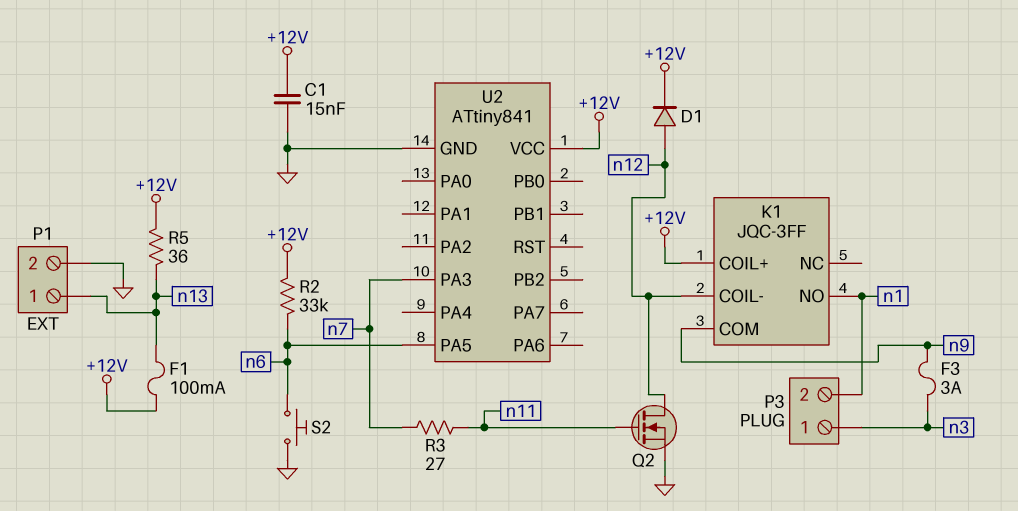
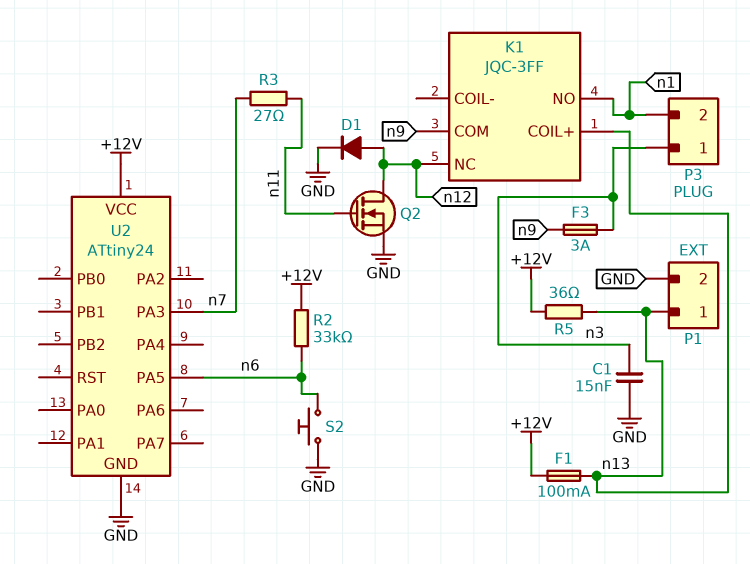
C1: 15nF (+12V, GND) -> 15nF (GND, n3)
D1: diode (A n12, K +12V) -> diode (A n12, K GND)
K1 pin COIL+: +12V -> n13
K1 pin COIL-: n12 -> none
K1 pin NC: none -> n12
U2: ATtiny841 -> ATtiny24

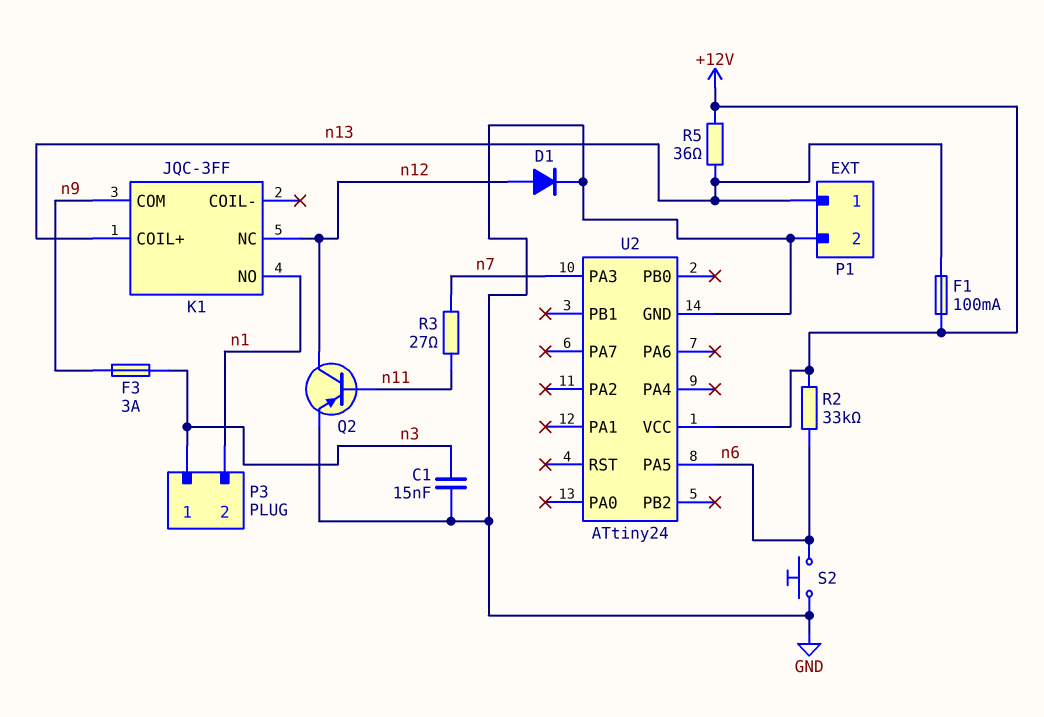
Q2: NMOS (G n11, D n12, S GND) -> PNP (B n11, C n12, E GND)

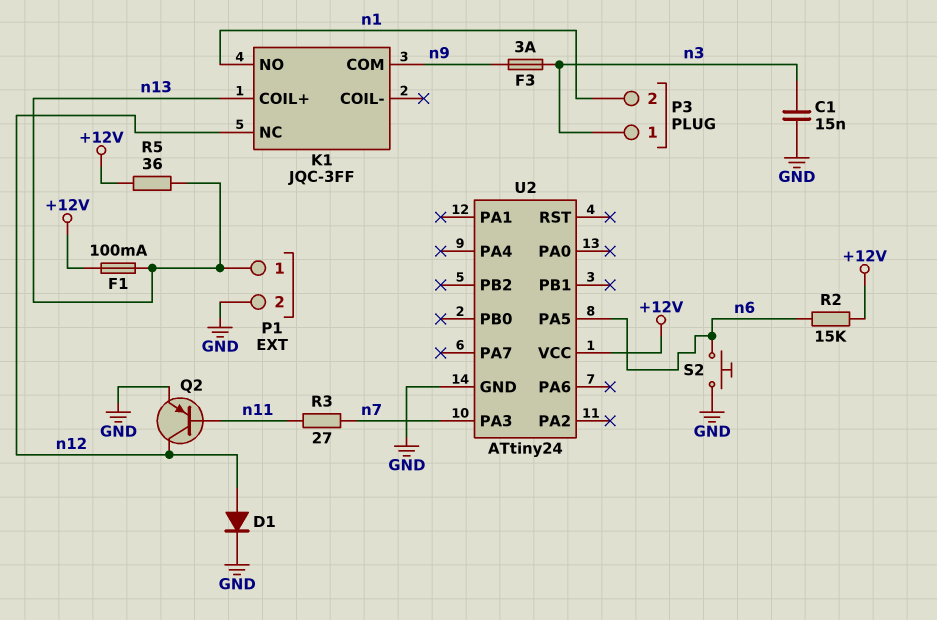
R2: 33k (+12V, n6) -> 15k (+12V, n6)

